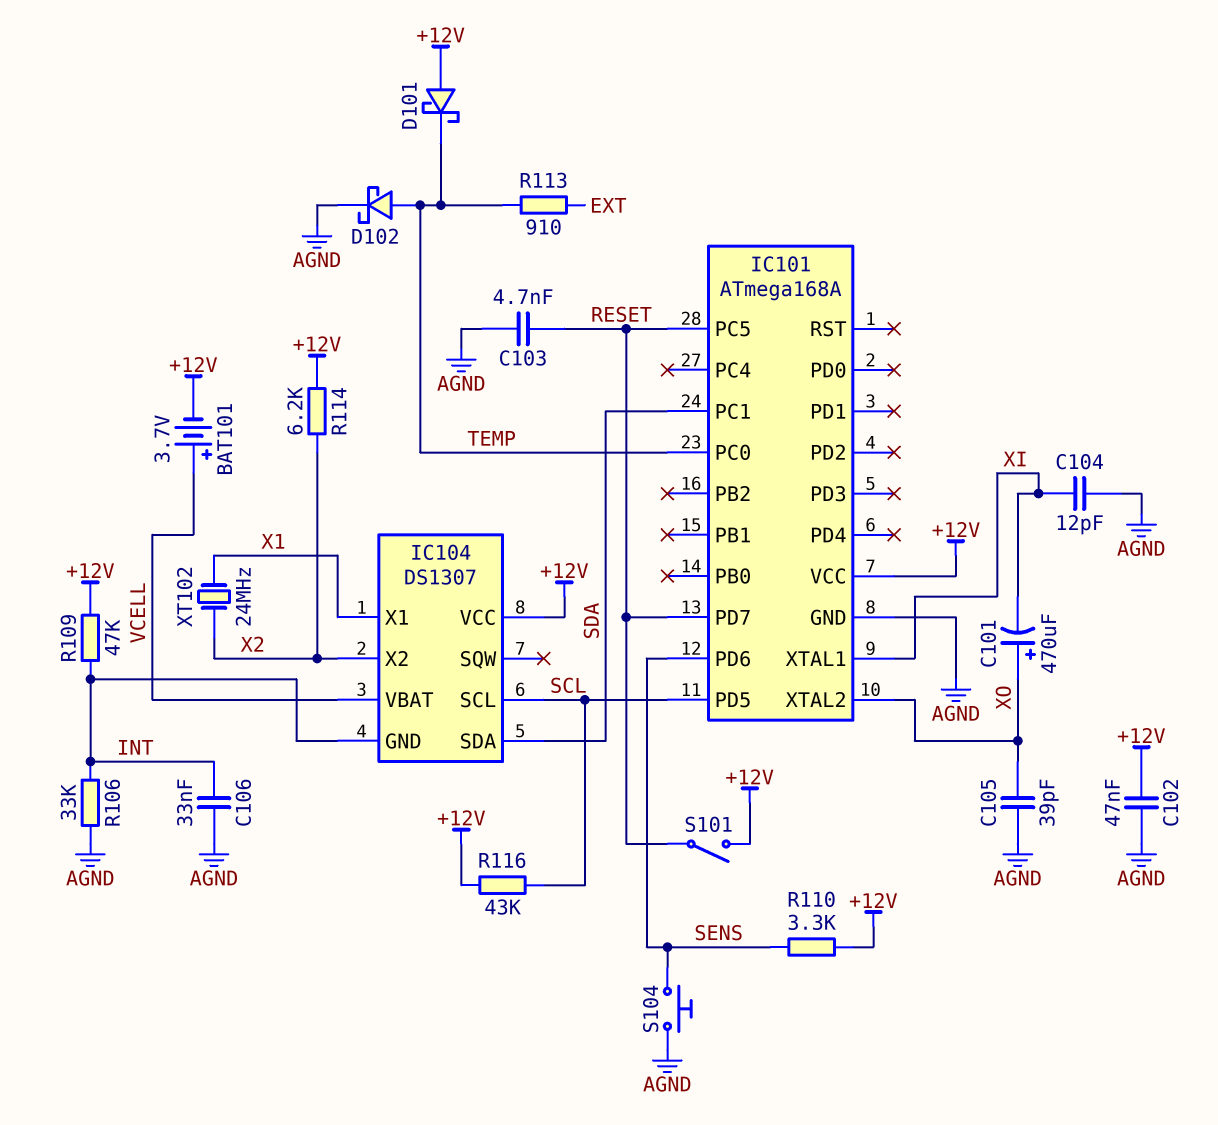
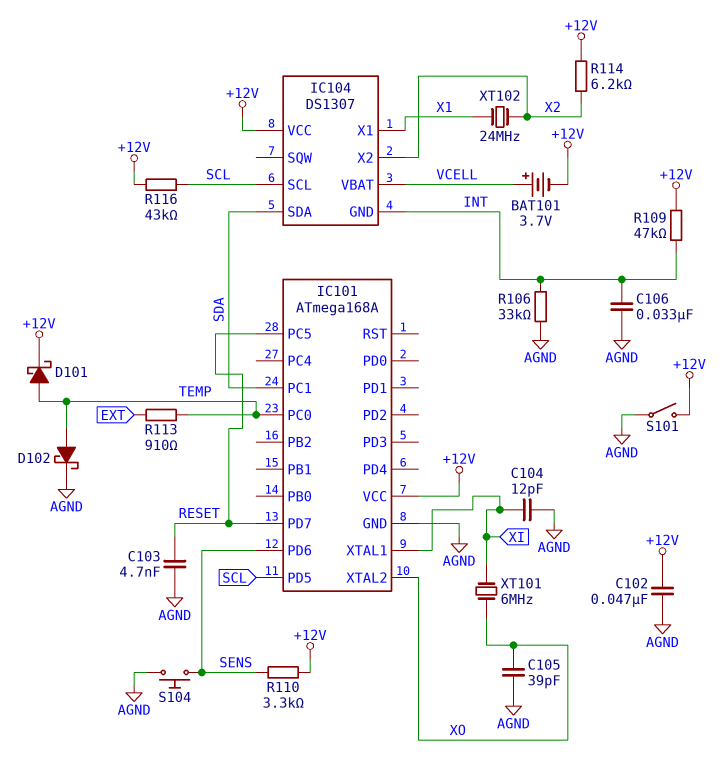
C101: 470uF (plus XO, minus XI) -> none
D101: schottky (A +12V, K TEMP) -> schottky (A TEMP, K +12V)
S101: switch (+12V, RESET) -> switch (+12V, AGND)
XT101: none -> 6MHz (XI, XO)

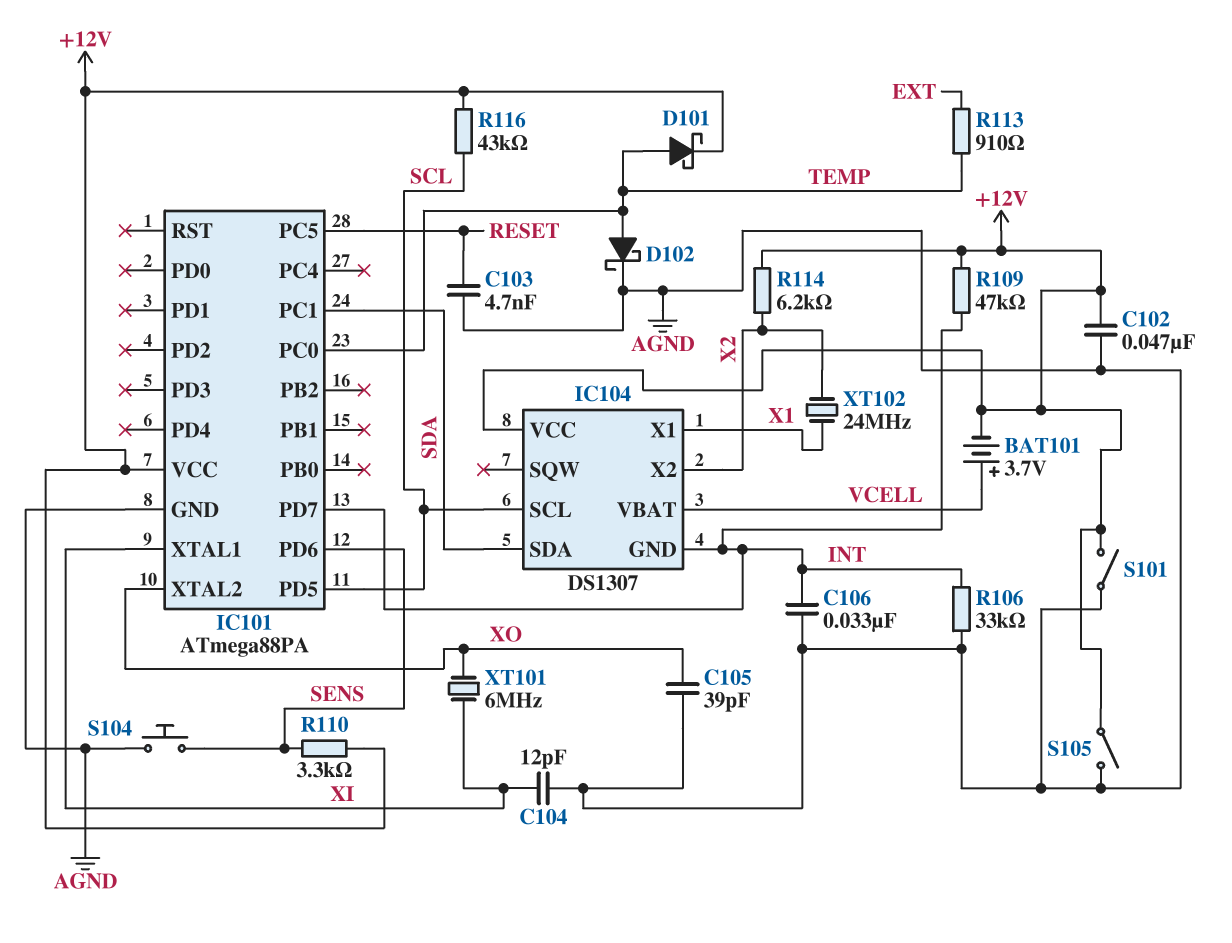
IC101: ATmega168A -> ATmega88PA
IC101 pin PD7: RESET -> INT
S105: none -> switch (+12V, AGND)

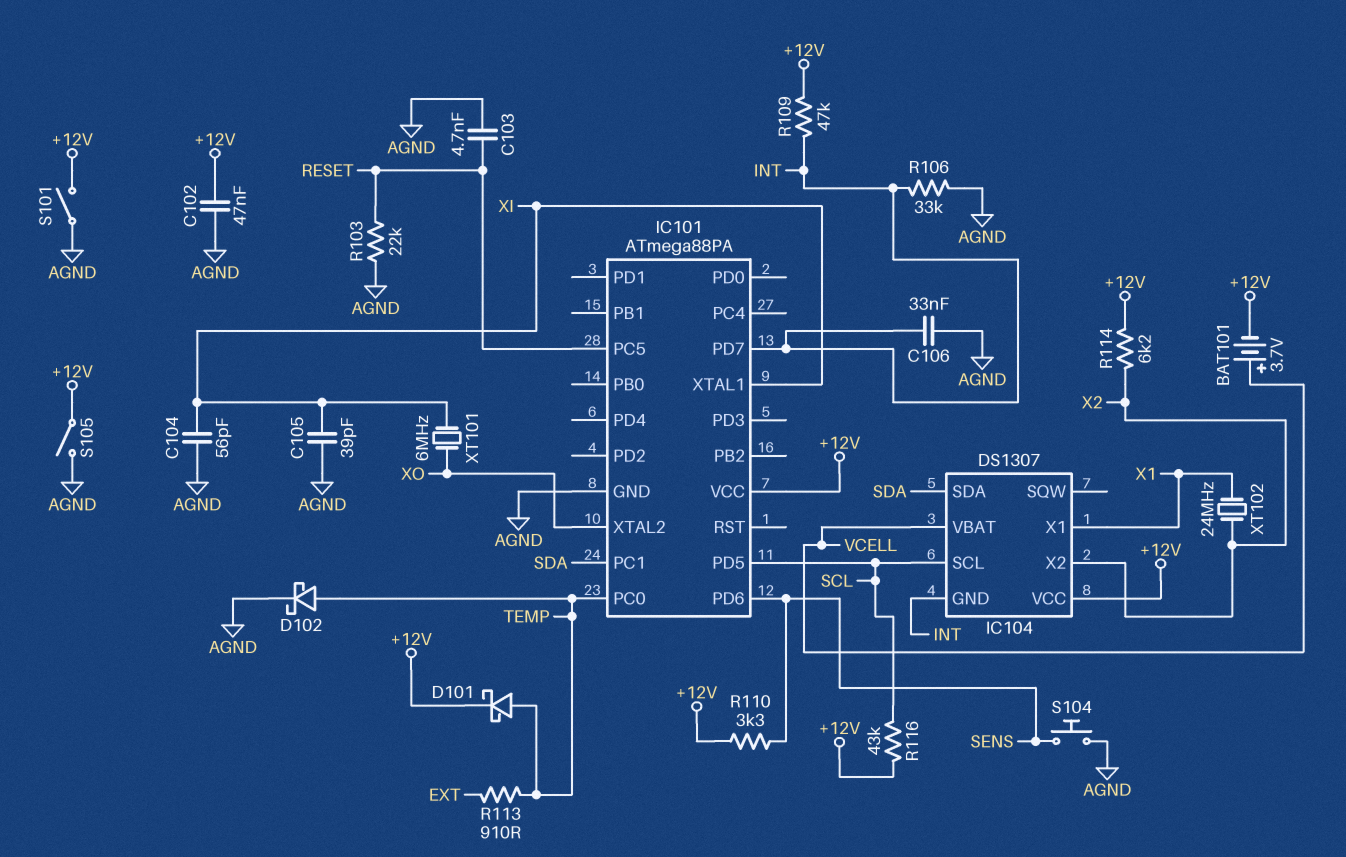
C104: 12pF (AGND, XI) -> 56pF (AGND, XI)
C105: 39pF (AGND, XO) -> 39pF (AGND, XI)
R103: none -> 22k (AGND, RESET)

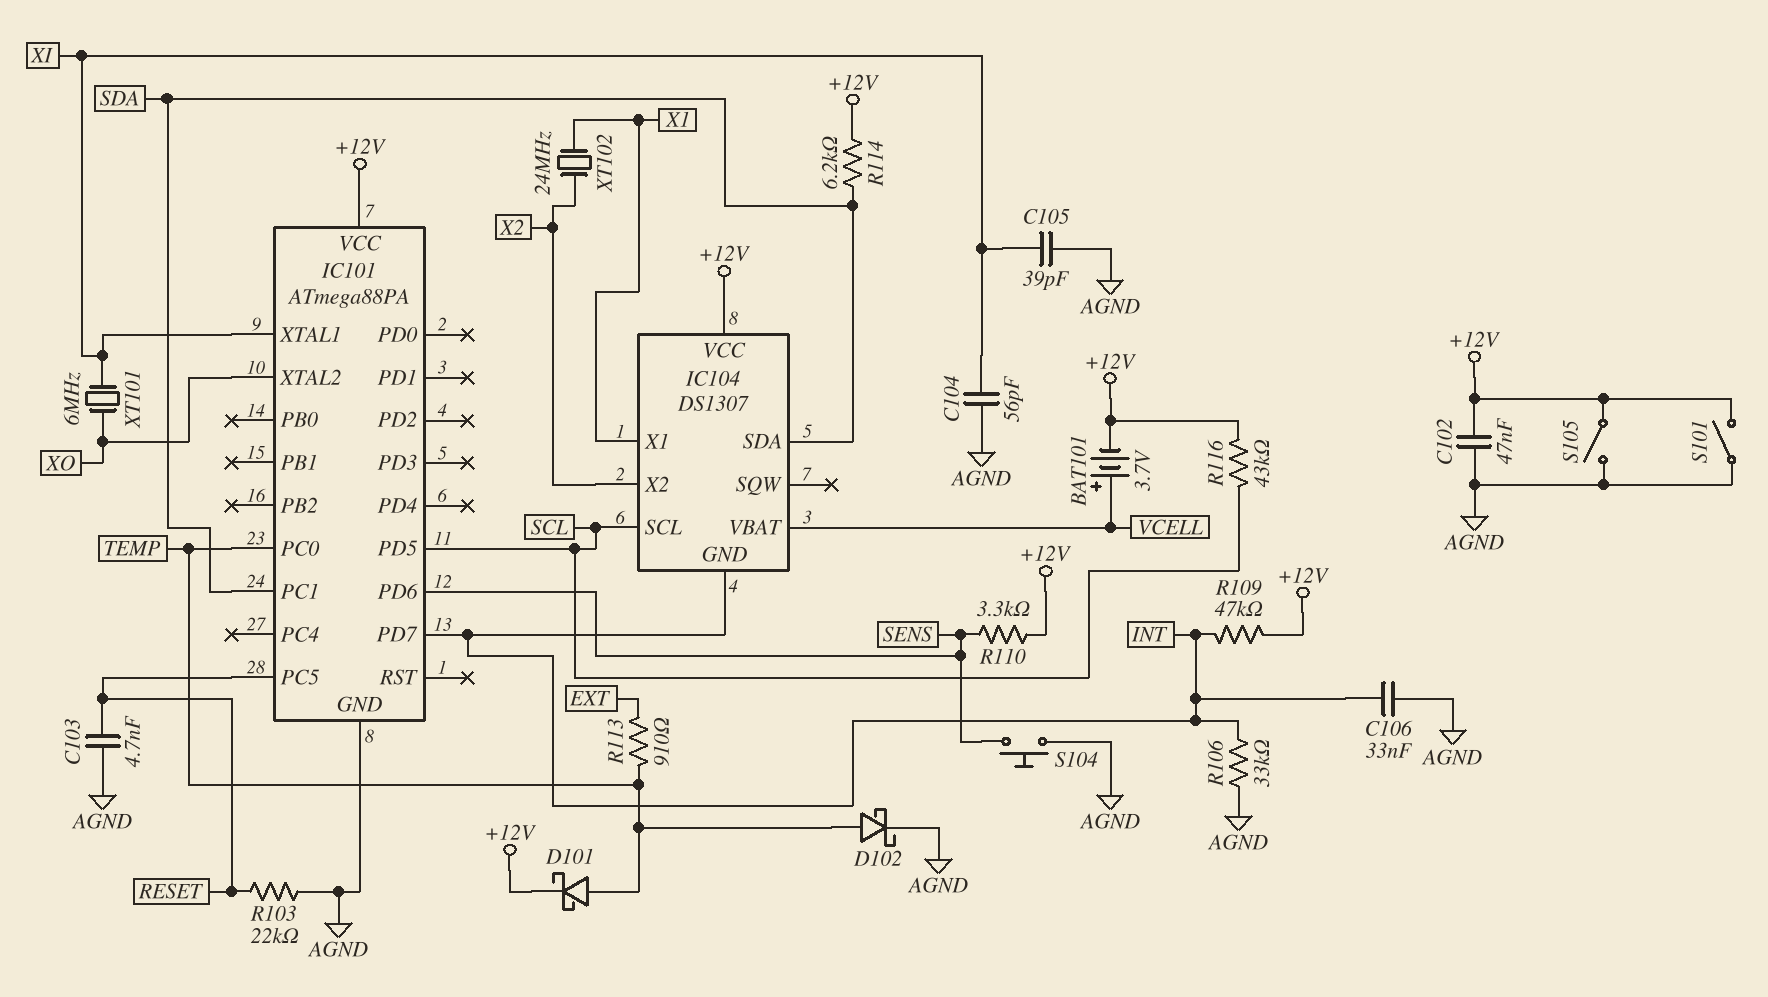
R114: 6.2k (+12V, X2) -> 6.2k (+12V, SDA)

